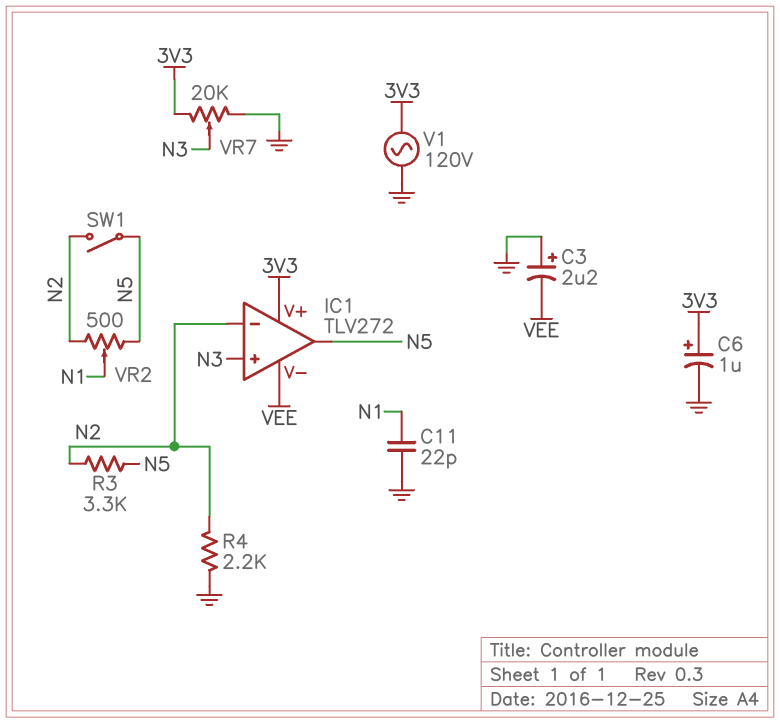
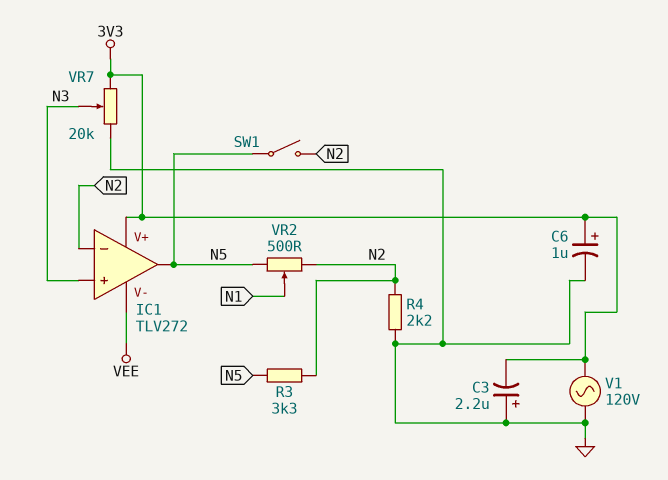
C3: 2.2uF (plus GND, minus VEE) -> 2.2uF (plus GND, minus 3V3)
C11: 22pF (GND, N1) -> none

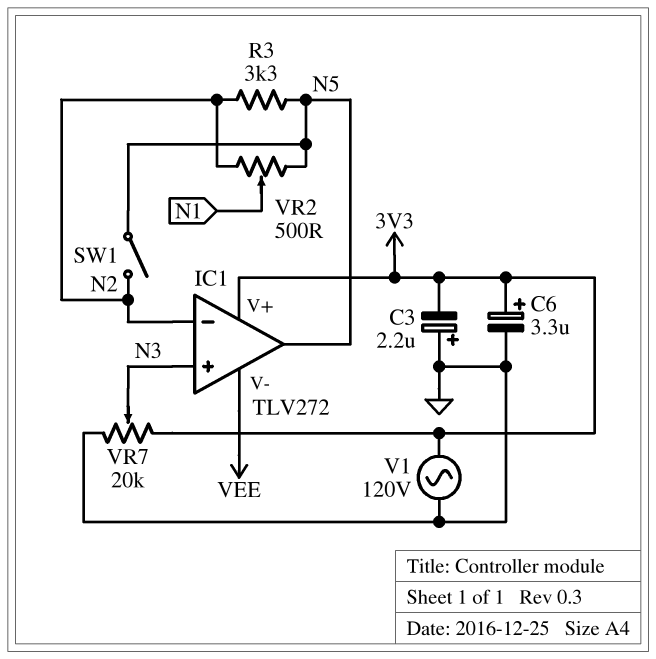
C6: 1uF (plus 3V3, minus GND) -> 3.3uF (plus 3V3, minus GND)
R4: 2.2k (GND, N2) -> none

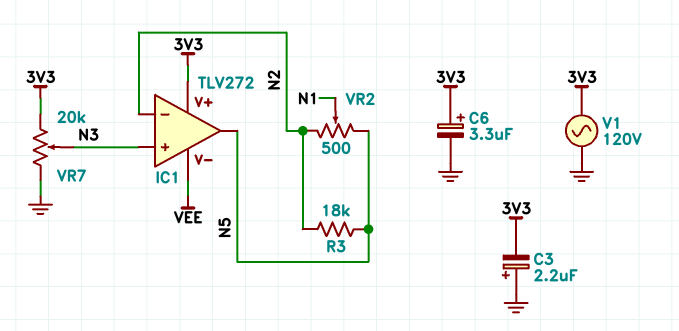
R3: 3.3k (N2, N5) -> 18k (N2, N5)
SW1: switch (N2, N5) -> none

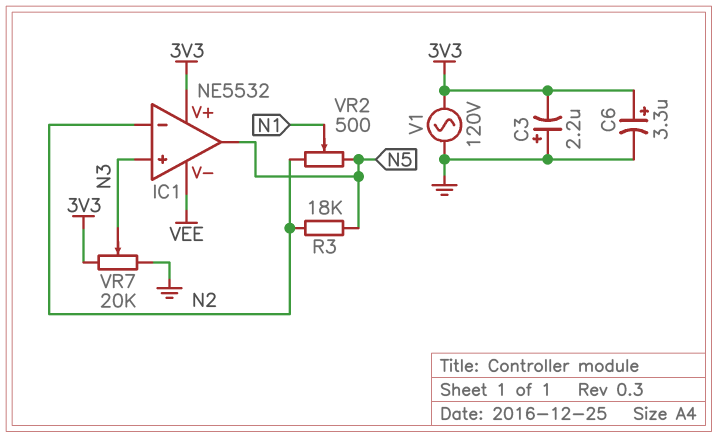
IC1: TLV272 -> NE5532

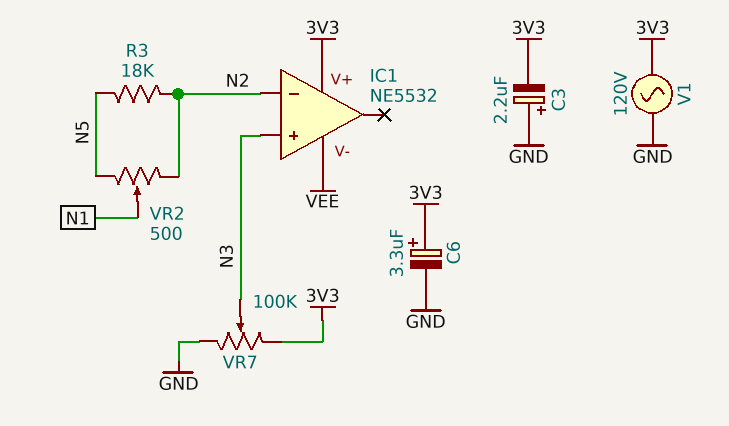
IC1 pin out: N5 -> none
VR7: 20k (3V3, GND, wiper N3) -> 100k (3V3, GND, wiper N3)

